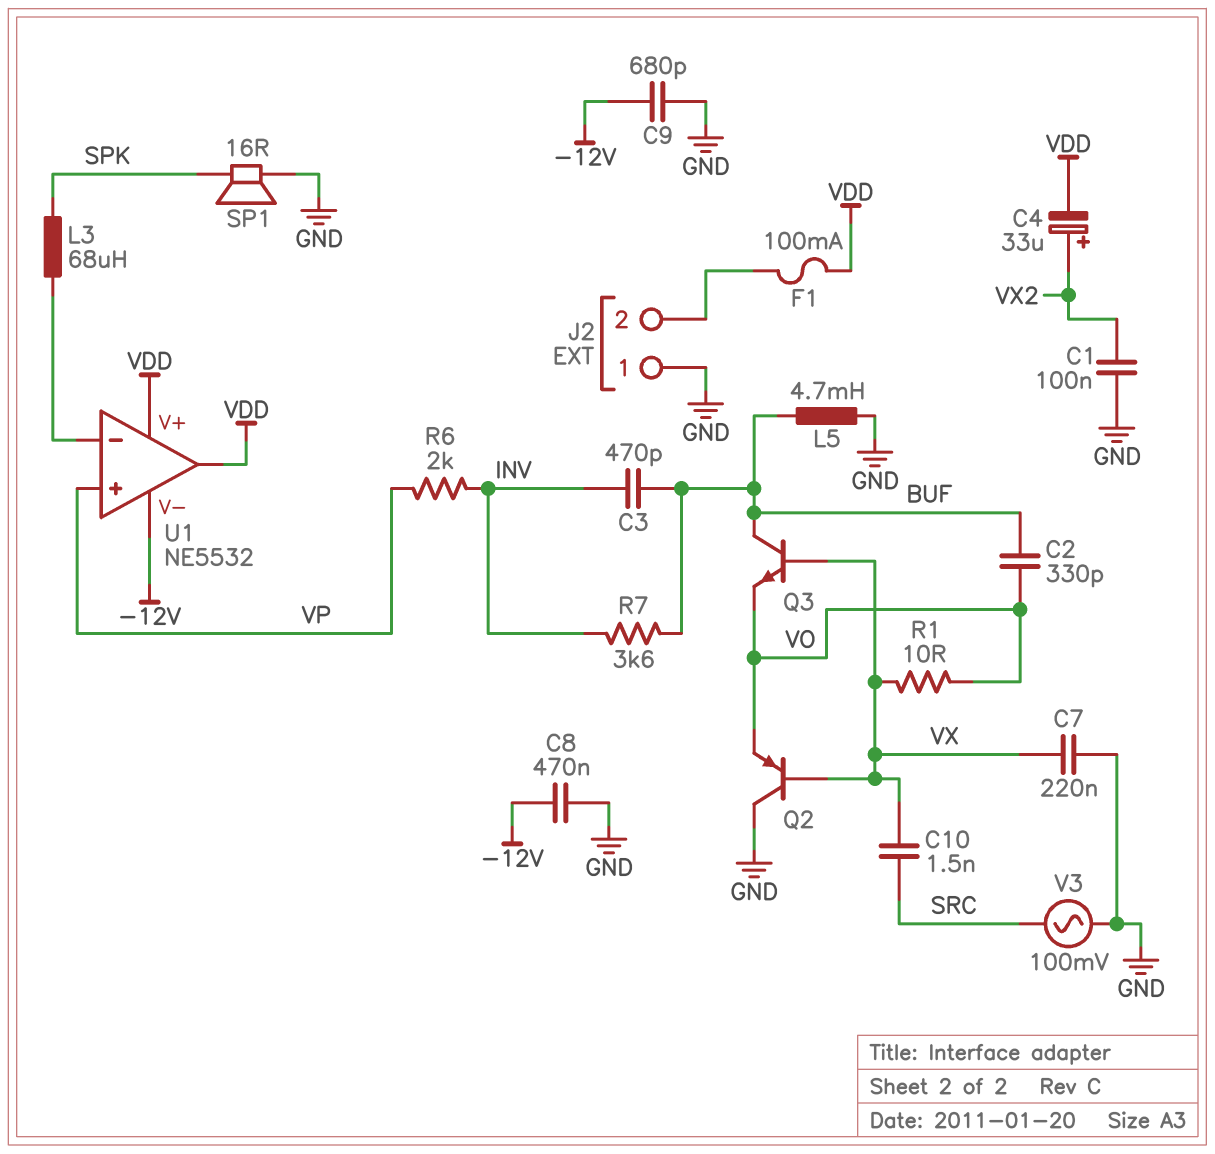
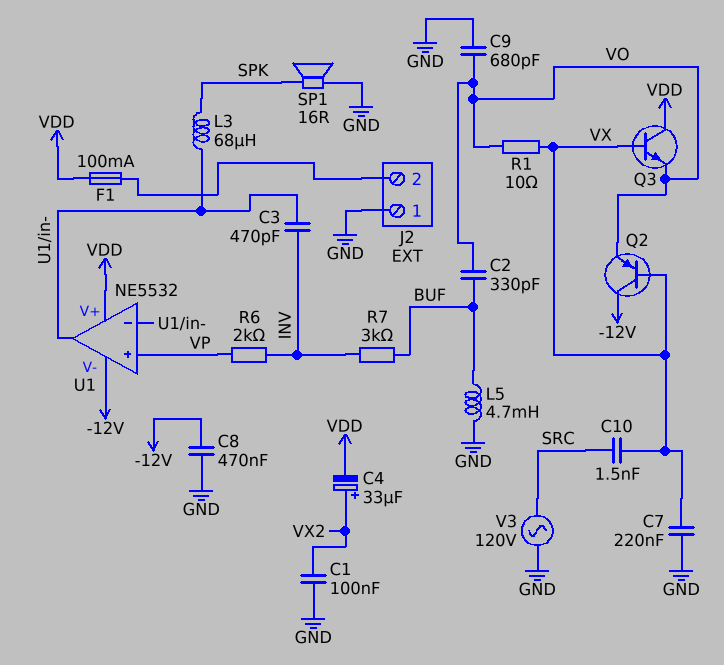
C3: 470pF (BUF, INV) -> 470pF (INV, U1/in-)
C9: 680pF (-12V, GND) -> 680pF (GND, VO)
Q2: PNP (B VX, C GND, E VO) -> PNP (B VX, C -12V, E VO)
Q3: NPN (B VX, C BUF, E VO) -> NPN (B VX, C VDD, E VO)
R7: 3.6k (BUF, INV) -> 3k (BUF, INV)
U1 pin out: VDD -> U1/in-
V3: AC 100mV (GND, SRC) -> AC 120V (GND, SRC)

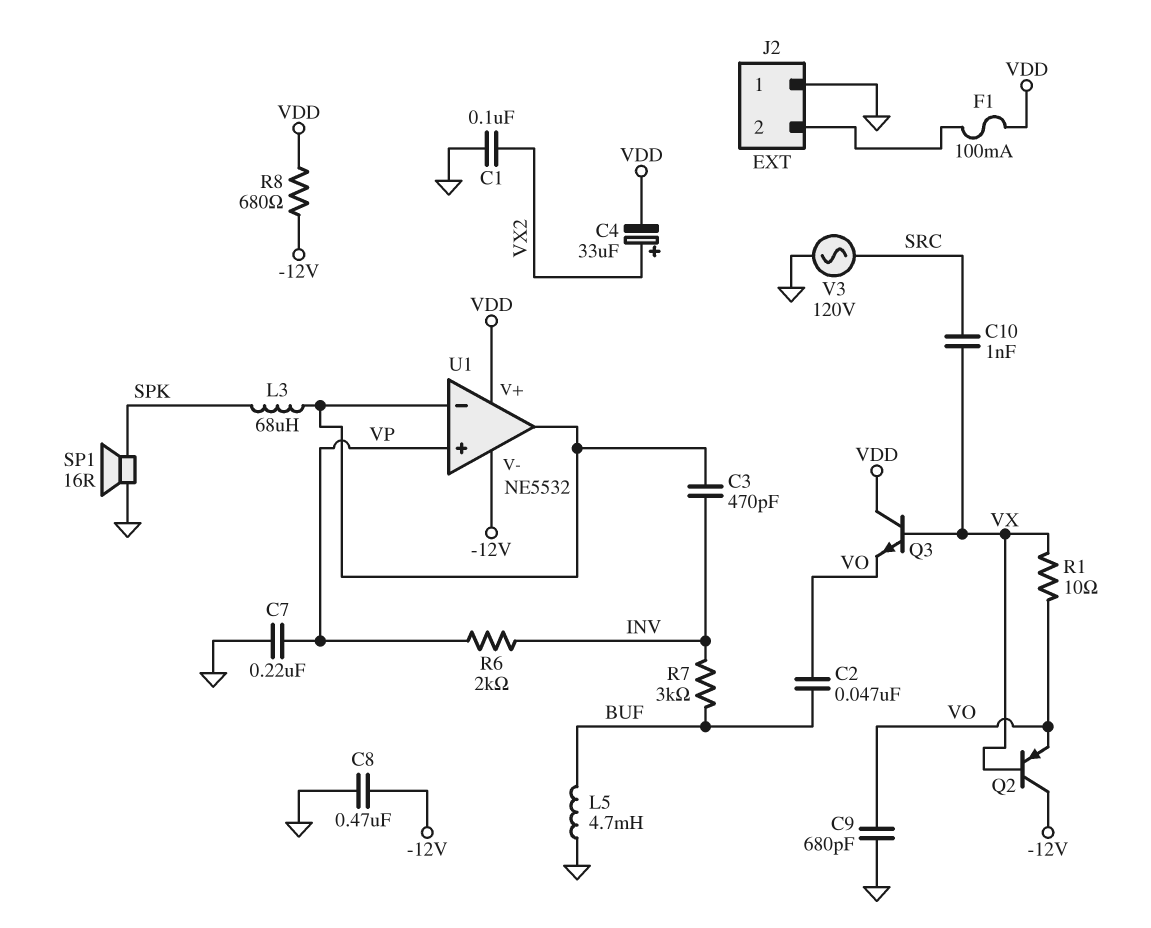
C2: 330pF (BUF, VO) -> 47nF (BUF, VO)
C7: 220nF (GND, VX) -> 220nF (GND, VP)
C10: 1.5nF (SRC, VX) -> 1nF (SRC, VX)
R8: none -> 680 (-12V, VDD)

